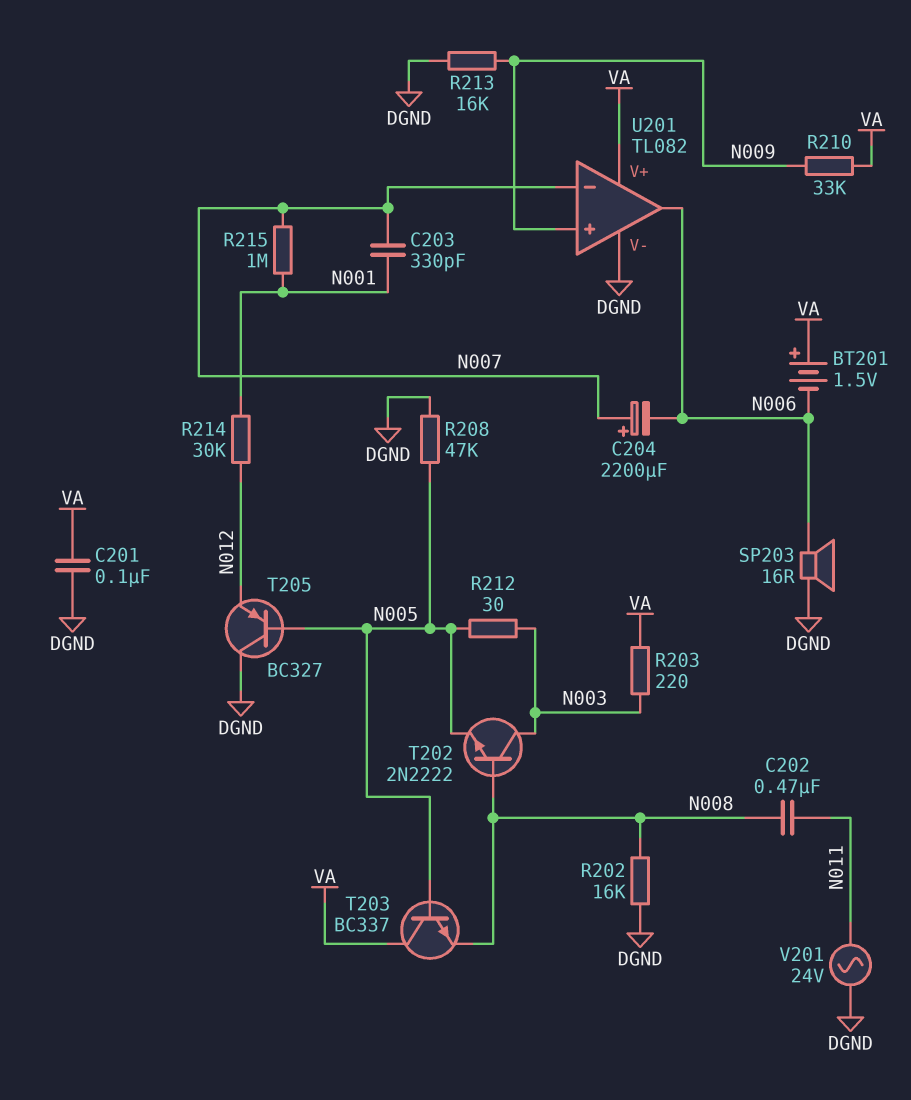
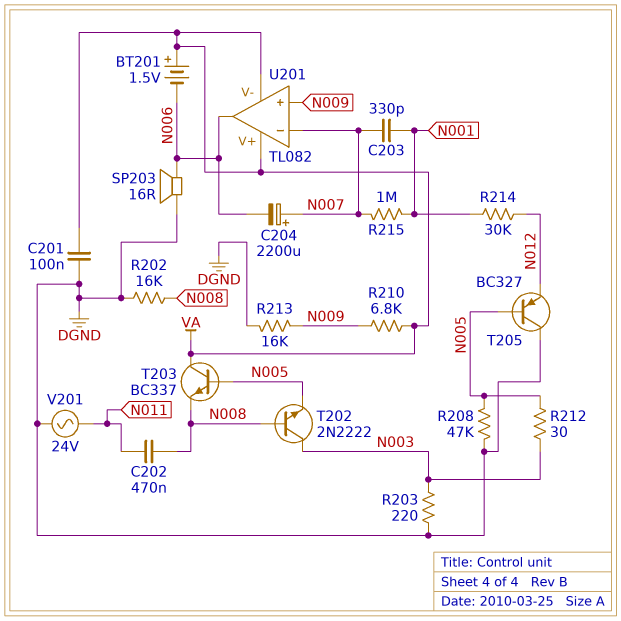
R203: 220 (N003, VA) -> 220 (DGND, N003)
R210: 33k (N009, VA) -> 6.8k (N009, VA)
U201 pin V-: DGND -> VA

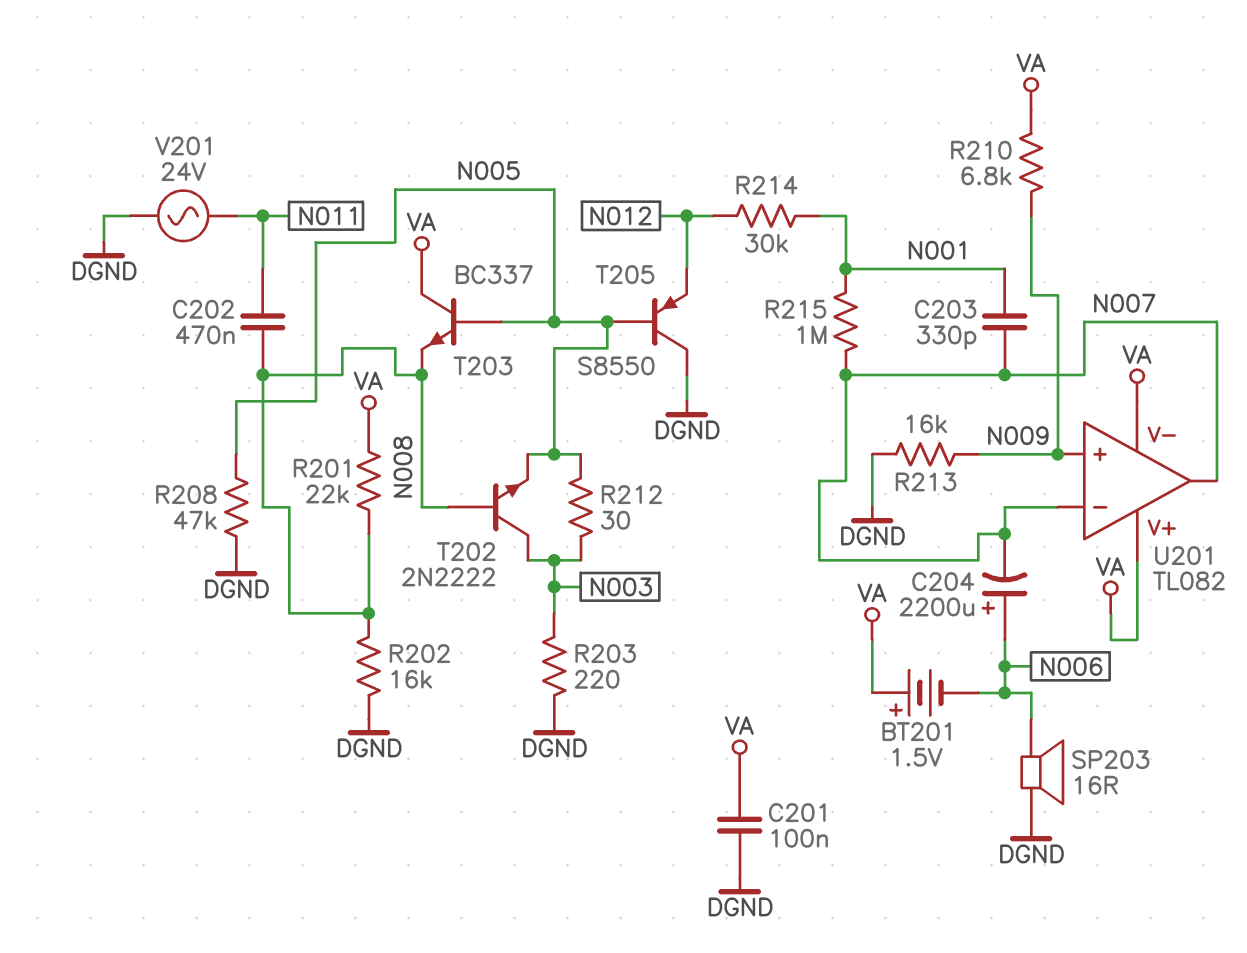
C204: 2200uF (plus N007, minus N006) -> 2200uF (plus N006, minus N007)
R201: none -> 22k (N008, VA)
T205: PNP BC327 (B N005, C DGND, E N012) -> PNP S8550 (B N005, C DGND, E N012)
U201 pin out: N006 -> N007

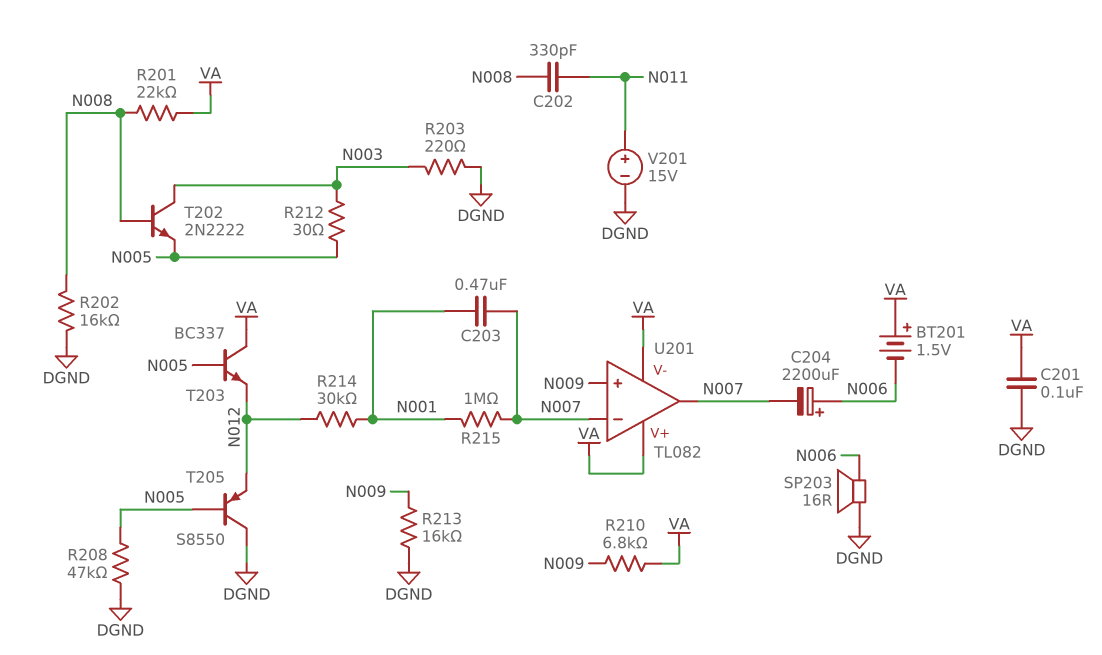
C202: 470nF (N008, N011) -> 330pF (N008, N011)
C203: 330pF (N001, N007) -> 470nF (N001, N007)
T203: NPN BC337 (B N005, C VA, E N008) -> NPN BC337 (B N005, C VA, E N012)
V201: AC 24V (DGND, N011) -> 15V (plus N011, minus DGND)

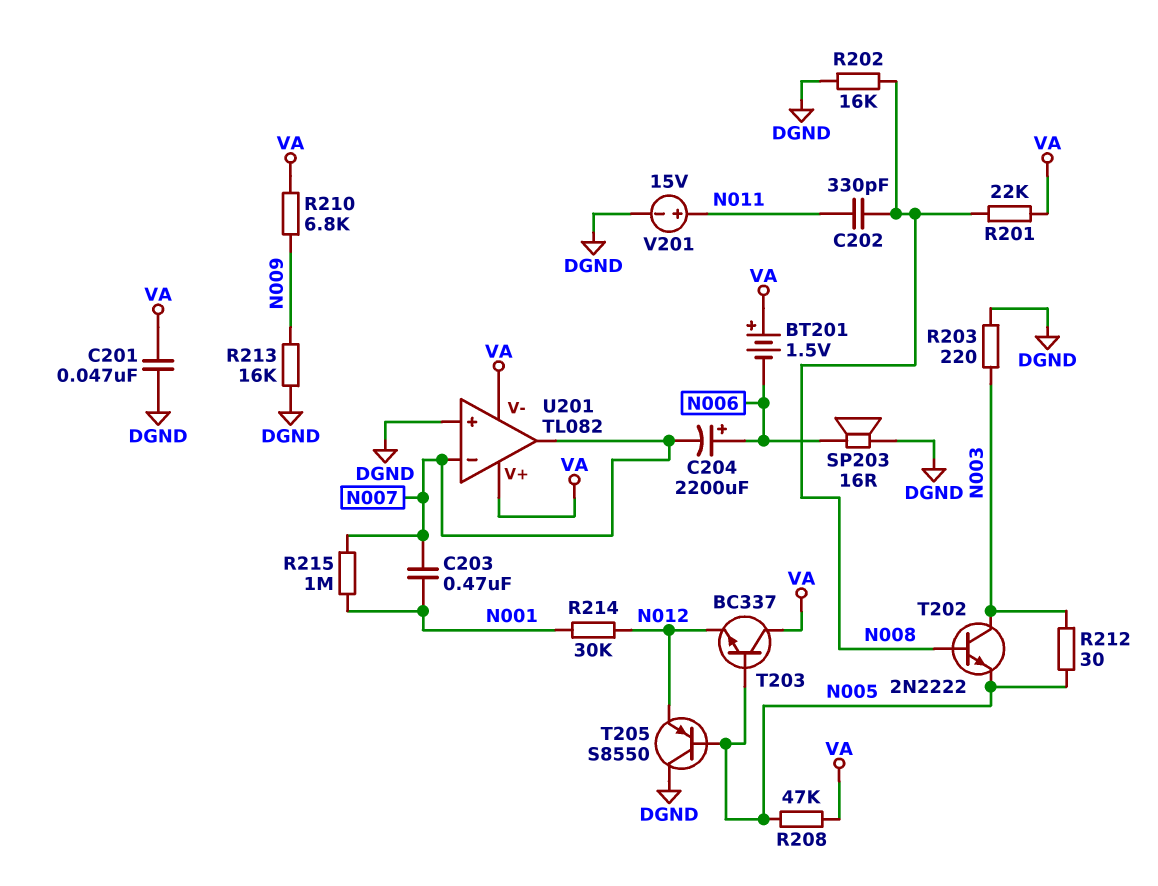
C201: 100nF (DGND, VA) -> 47nF (DGND, VA)
R208: 47k (DGND, N005) -> 47k (N005, VA)
U201 pin in+: N009 -> DGND

